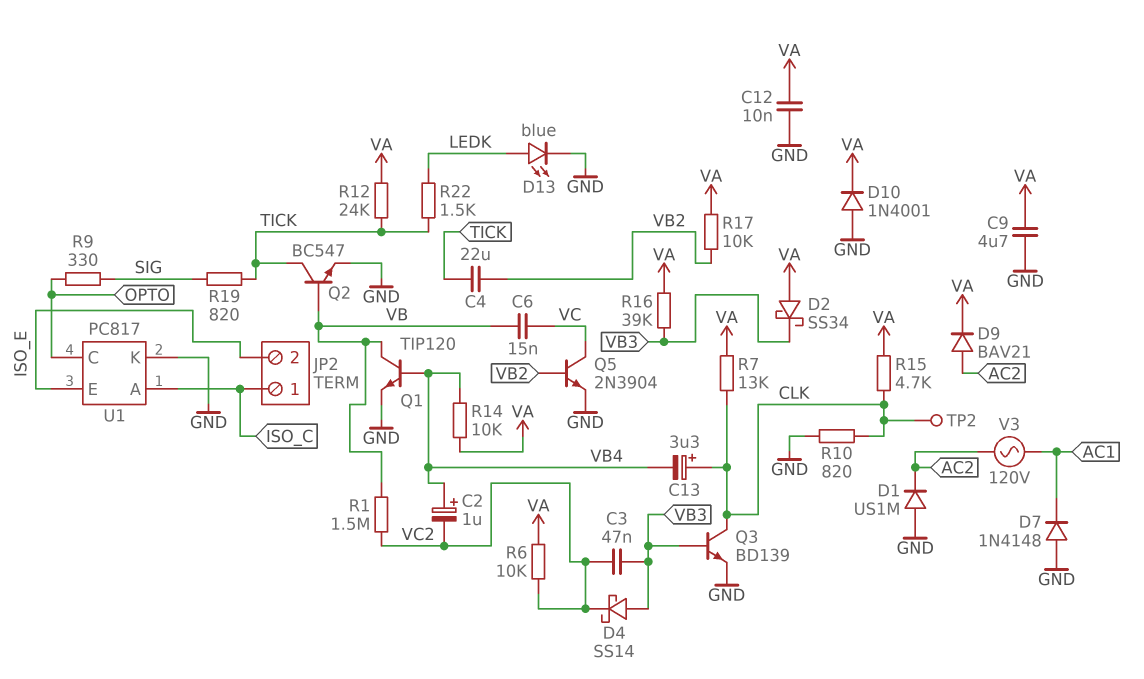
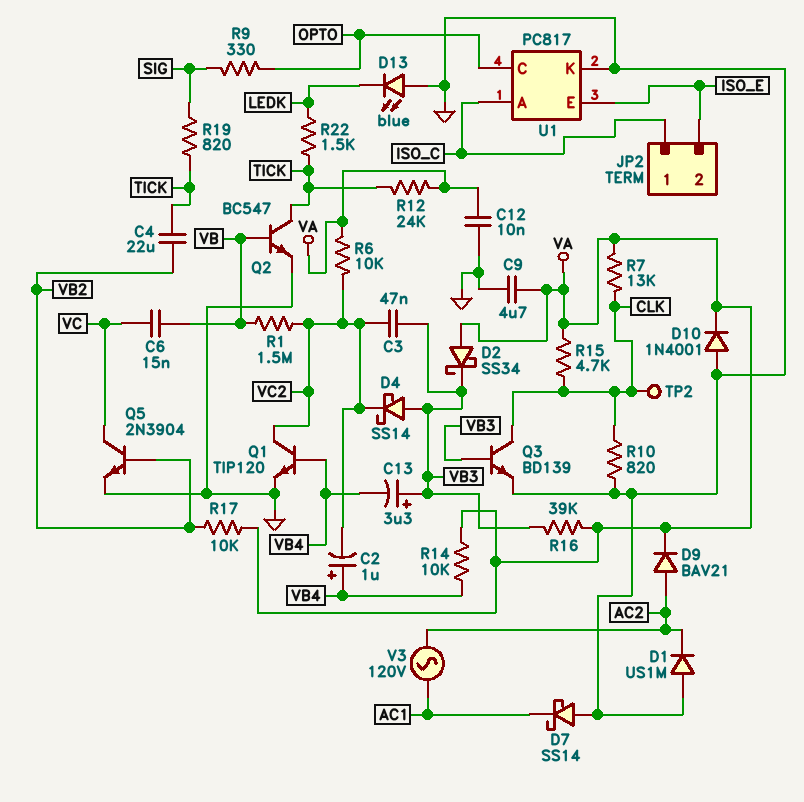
C13: 3.3uF (plus CLK, minus VB4) -> 3.3uF (plus VB3, minus VB4)
D7: diode 1N4148 (A GND, K AC1) -> schottky SS14 (A GND, K AC1)
D13: LED blue (A LEDK, K GND) -> LED blue (A GND, K LEDK)
Q1: NPN TIP120 (B VB4, C VB, E GND) -> NPN TIP120 (B VB4, C VC2, E GND)

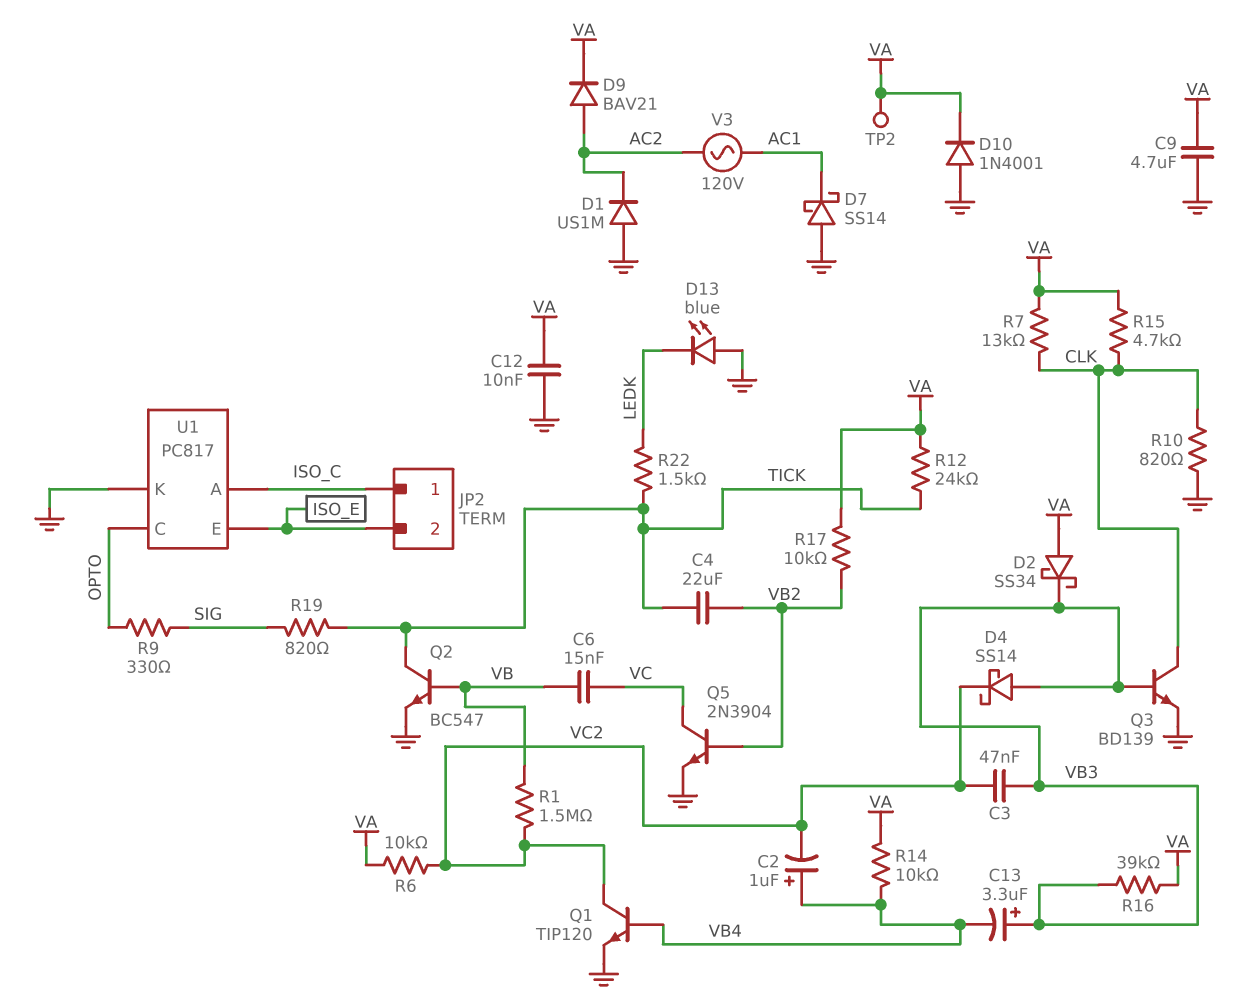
TP2: test point (CLK) -> test point (VA)

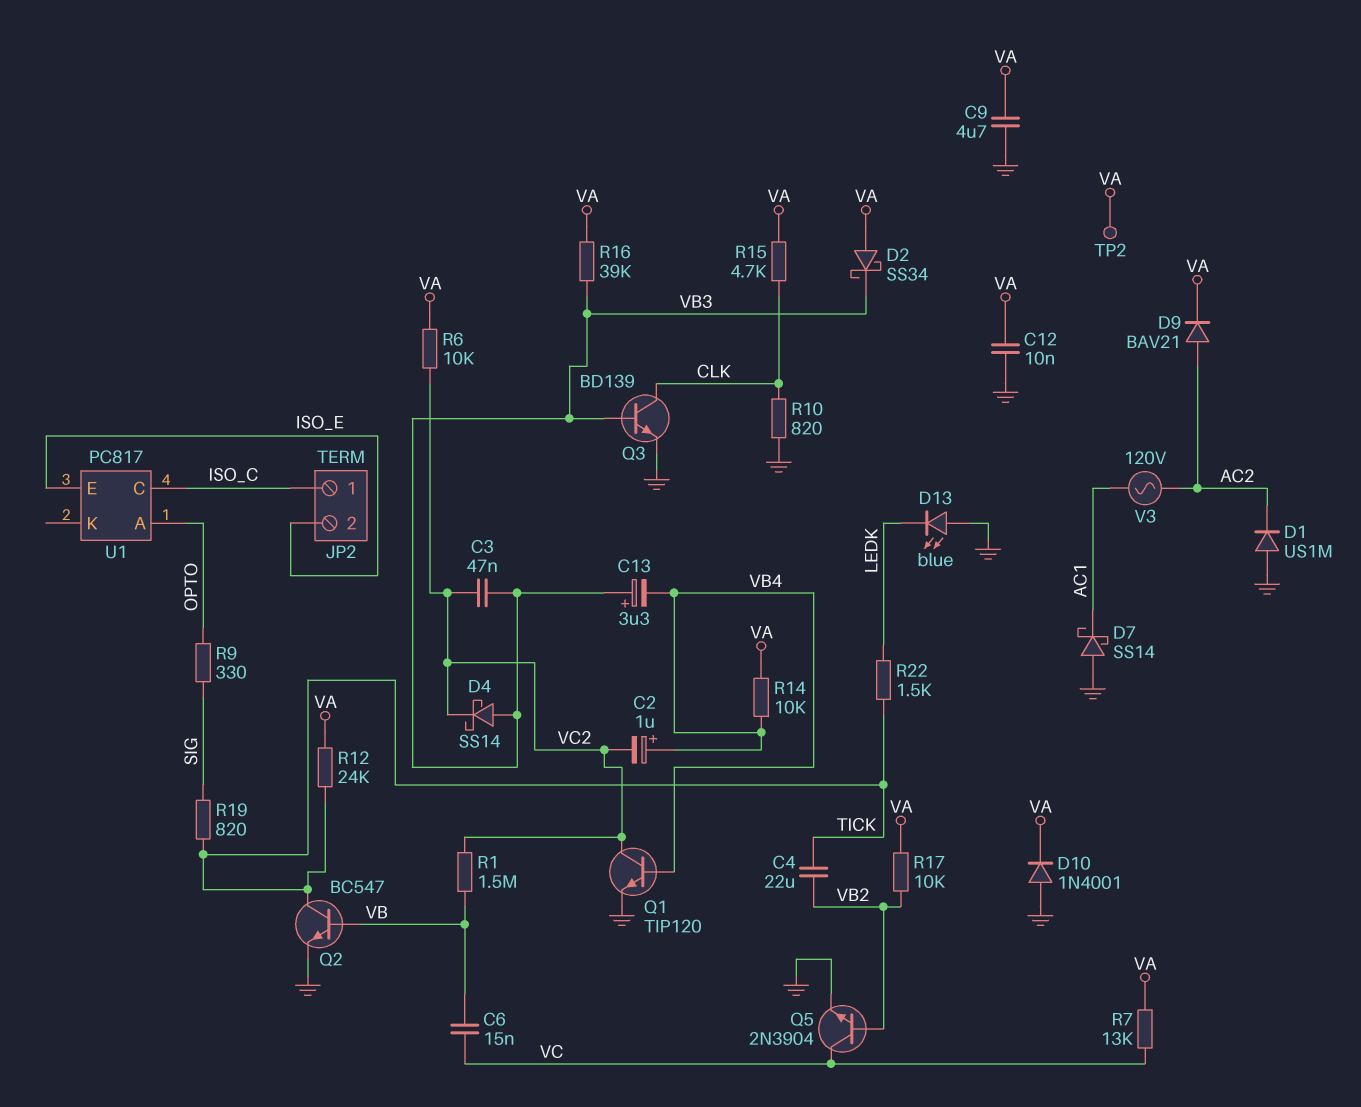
R7: 13k (CLK, VA) -> 13k (VA, VC)
U1 pin A: ISO_C -> OPTO
U1 pin C: OPTO -> ISO_C
U1 pin K: GND -> none

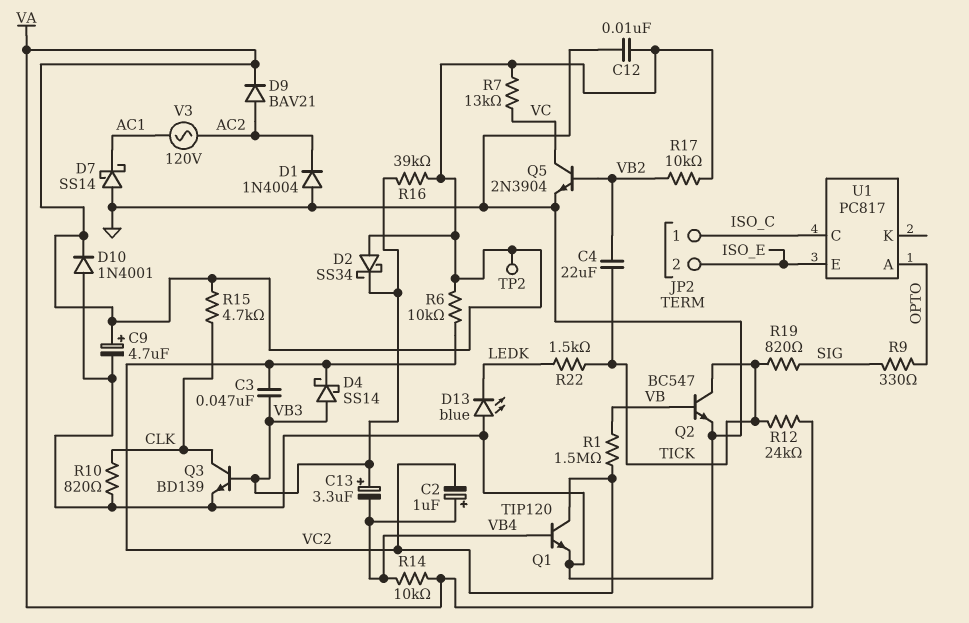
C6: 15nF (VB, VC) -> none
C9: 4.7uF (GND, VA) -> 4.7uF (plus VA, minus GND)
D1: diode US1M (A GND, K AC2) -> diode 1N4004 (A GND, K AC2)

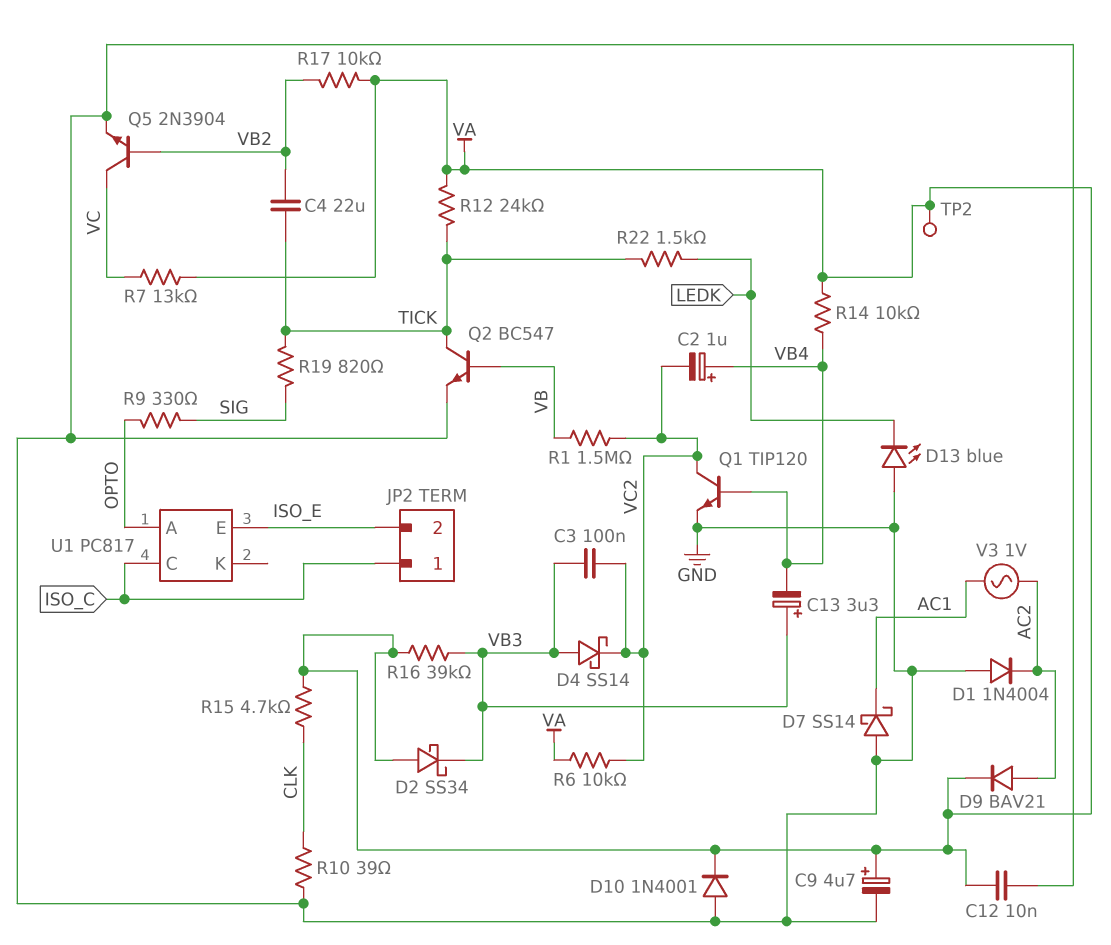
C3: 47nF (VB3, VC2) -> 100nF (VB3, VC2)
Q3: NPN BD139 (B VB3, C CLK, E GND) -> none
R10: 820 (CLK, GND) -> 39 (CLK, GND)
V3: AC 120V (AC1, AC2) -> AC 1V (AC1, AC2)

